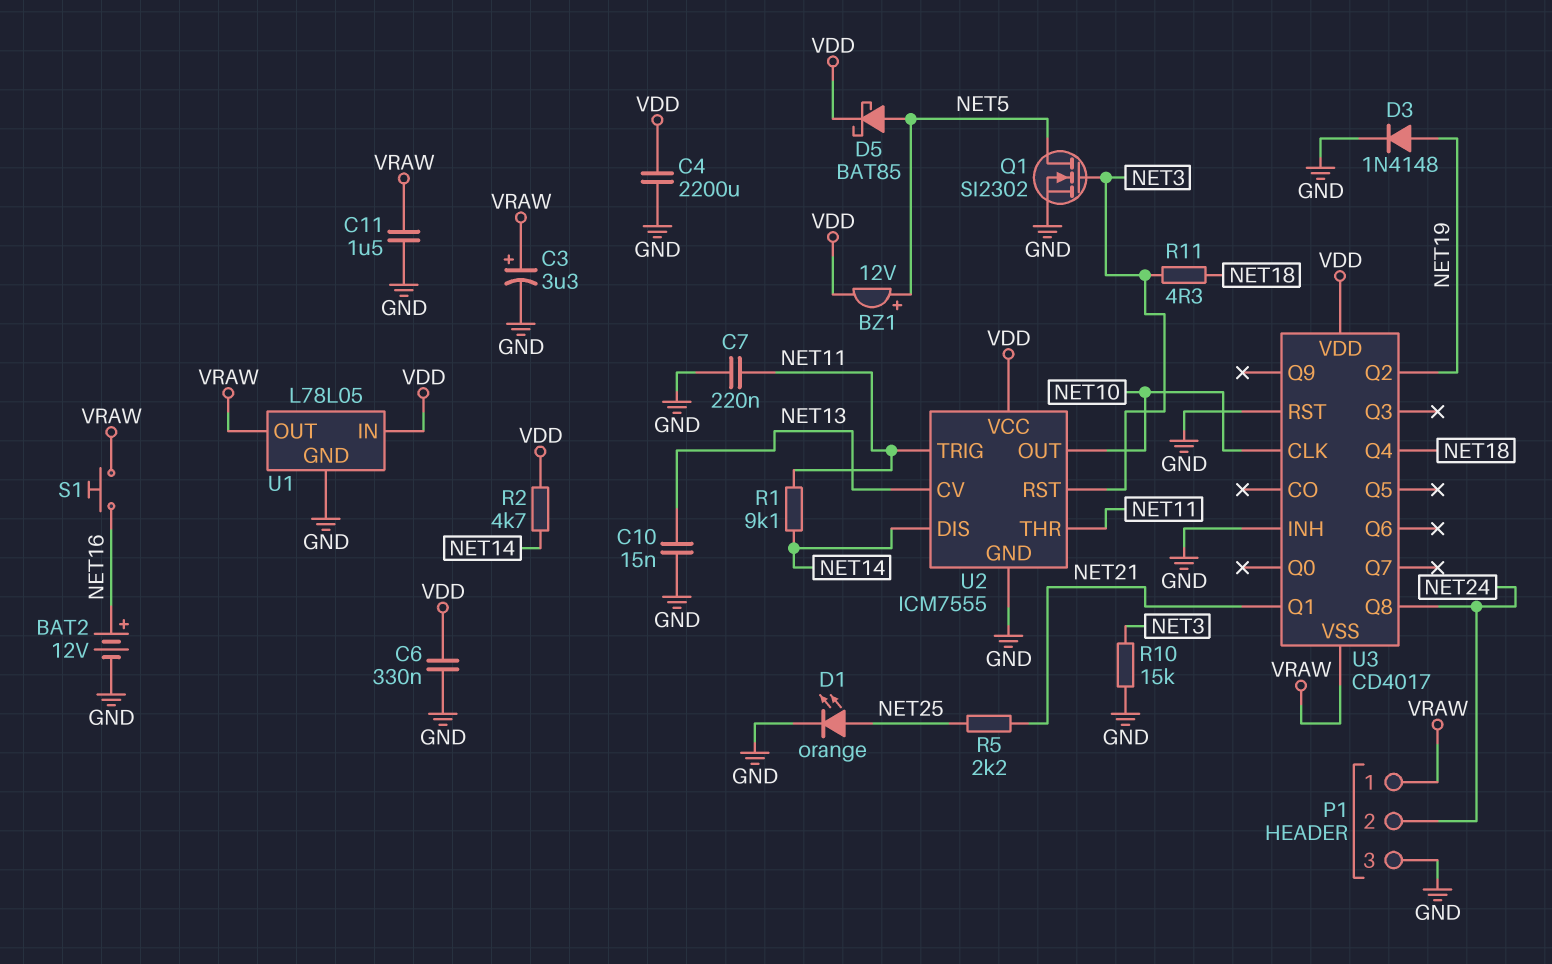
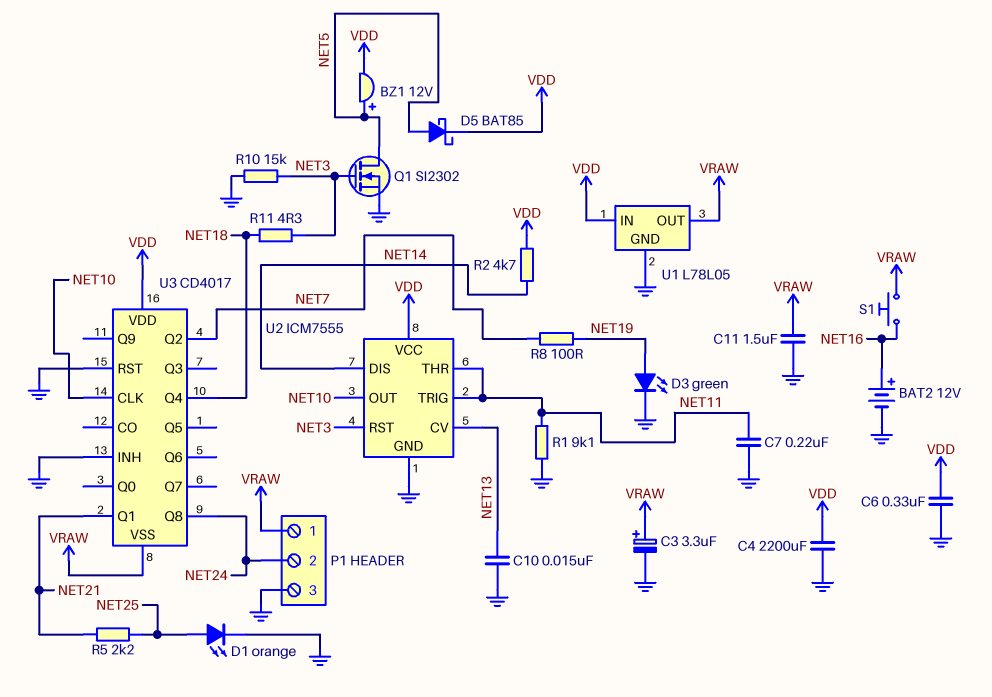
D3: diode 1N4148 (A NET19, K GND) -> LED green (A NET19, K GND)
R1: 9.1k (NET11, NET14) -> 9.1k (GND, NET11)
R8: none -> 100 (NET7, NET19)
U3 pin Q2: NET19 -> NET7

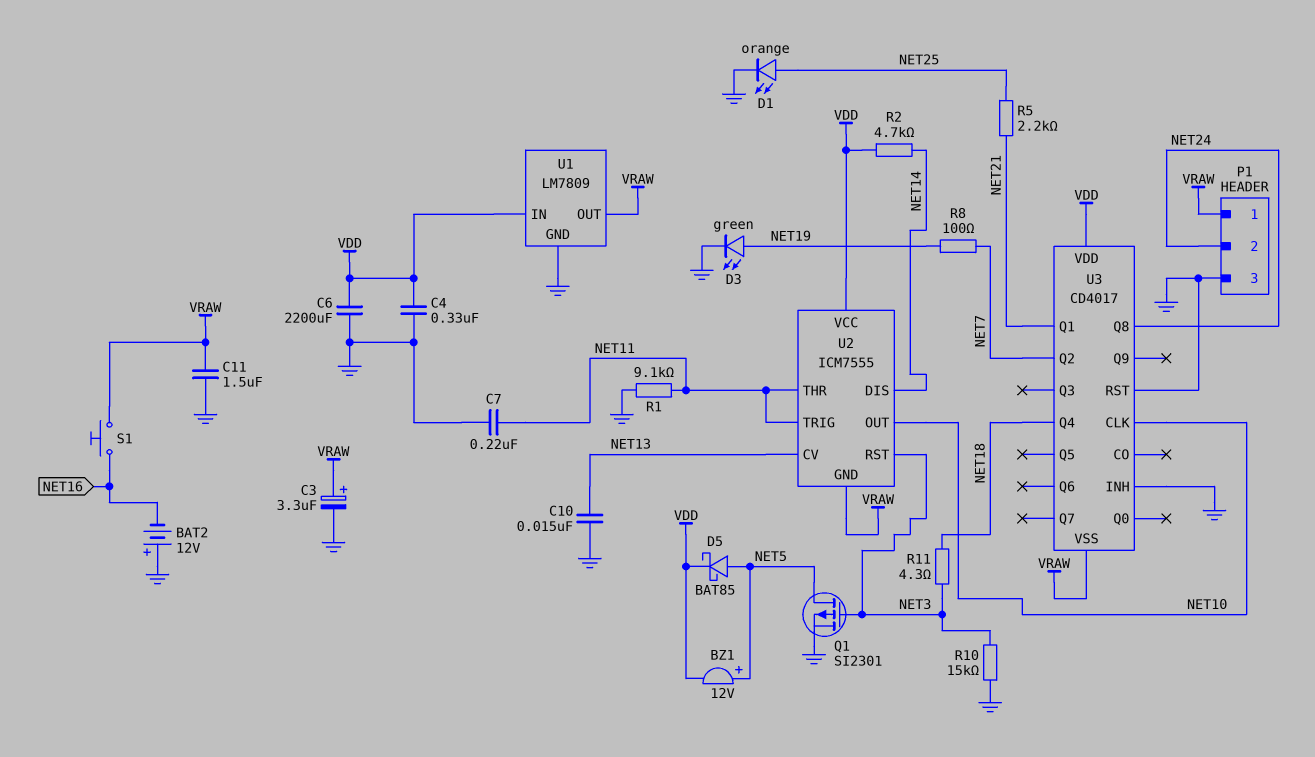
BAT2: 12V (plus NET16, minus GND) -> 12V (plus GND, minus NET16)
C4: 2200uF (GND, VDD) -> 330nF (GND, VDD)
C6: 330nF (GND, VDD) -> 2200uF (GND, VDD)
Q1: NMOS SI2302 (G NET3, D NET5, S GND) -> PMOS SI2301 (G NET3, D NET5, S GND)
U1: L78L05 -> LM7809
U2 pin GND: GND -> VRAW

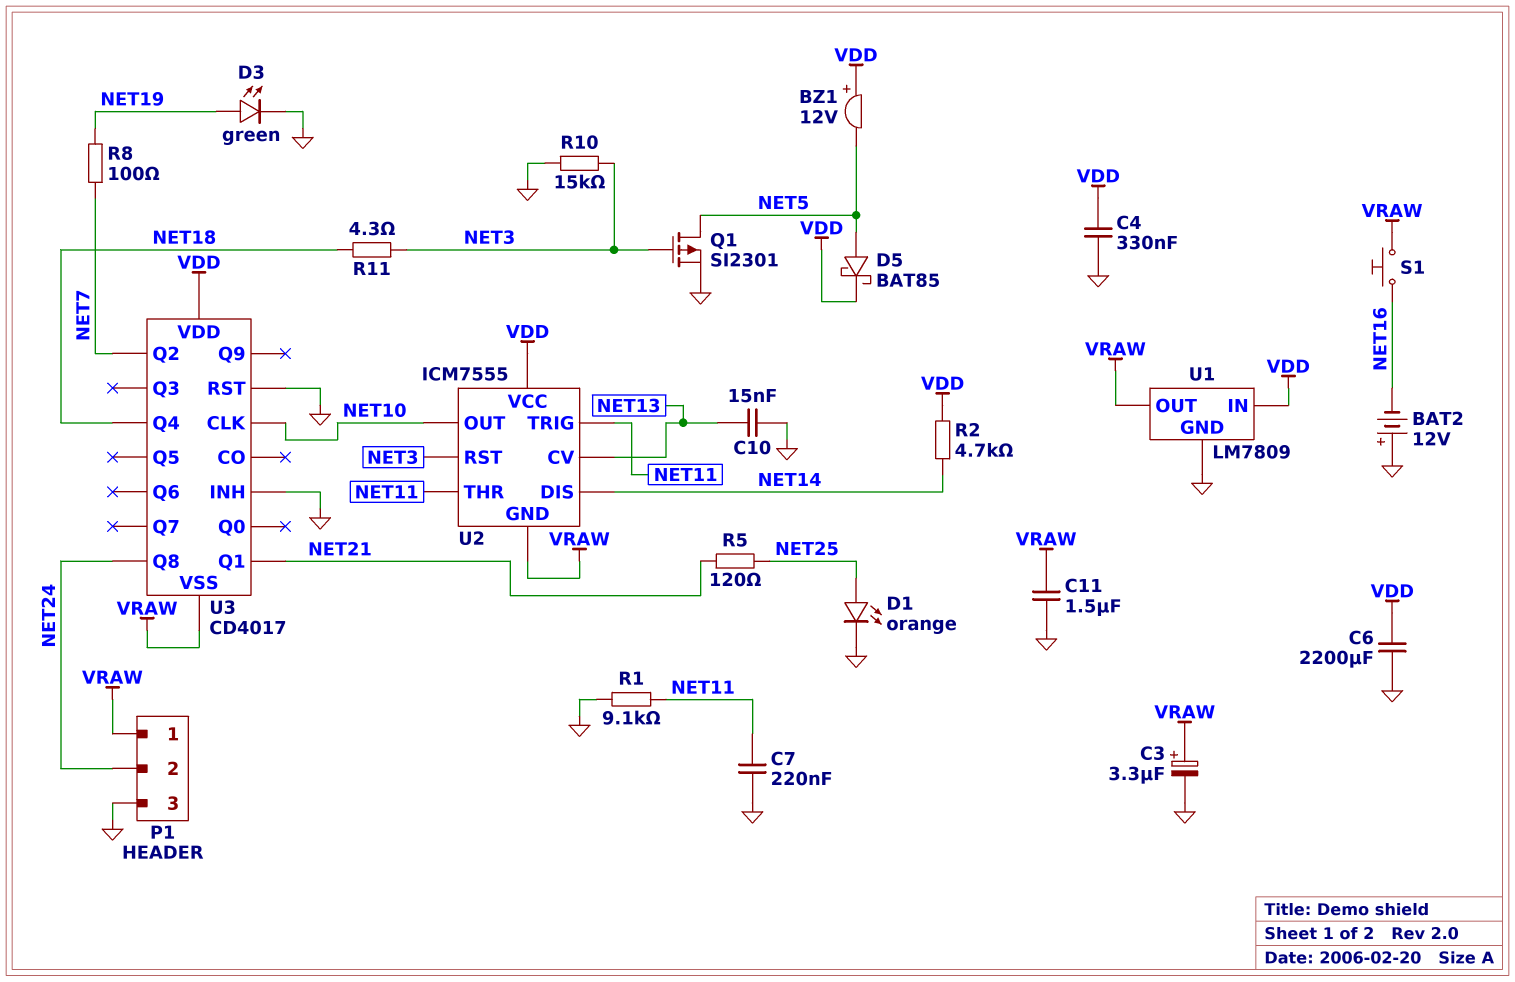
BZ1: buzzer 12V (plus NET5, minus VDD) -> buzzer 12V (plus VDD, minus NET5)
R5: 2.2k (NET21, NET25) -> 120 (NET21, NET25)

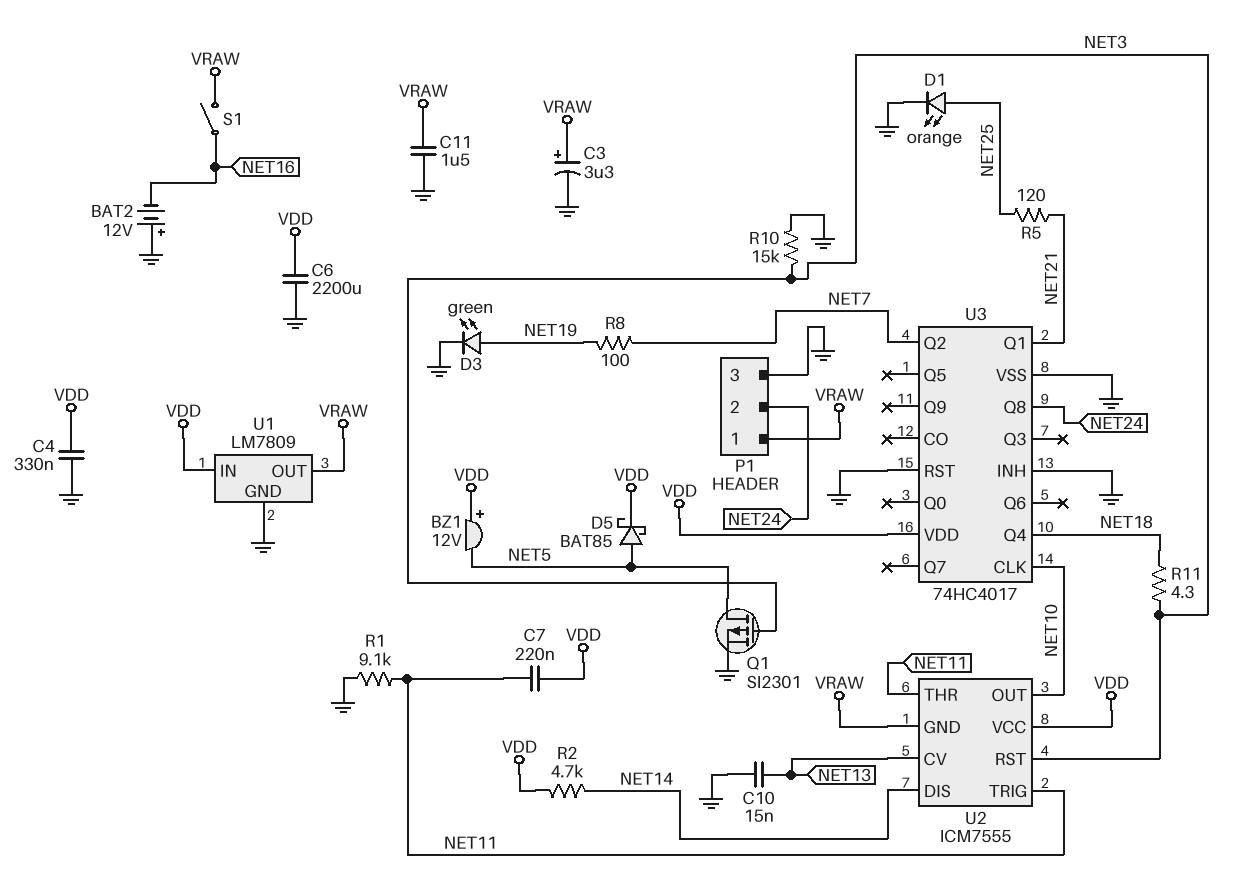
C7: 220nF (GND, NET11) -> 220nF (NET11, VDD)
S1: button (NET16, VRAW) -> switch (NET16, VRAW)
U3: CD4017 -> 74HC4017
U3 pin VSS: VRAW -> GND

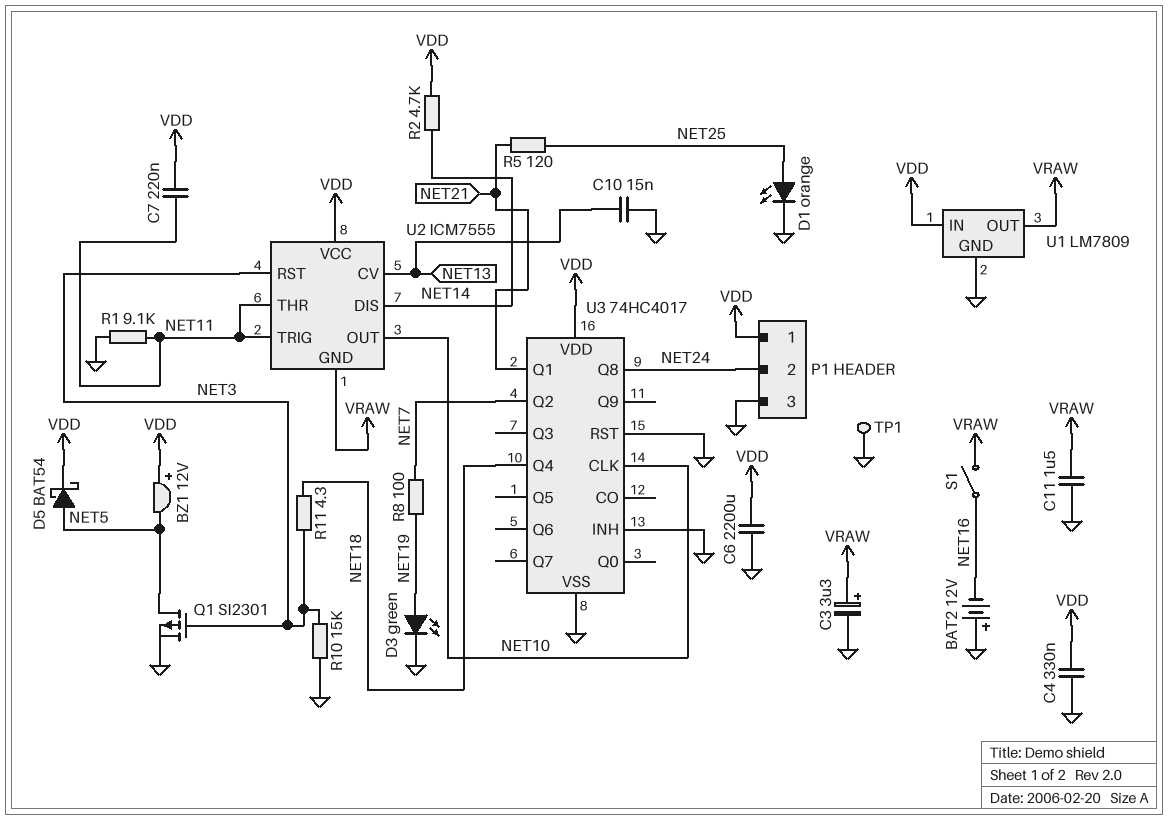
D5: schottky BAT85 (A NET5, K VDD) -> schottky BAT54 (A NET5, K VDD)
P1 pin 1: VRAW -> VDD
TP1: none -> test point (GND)

